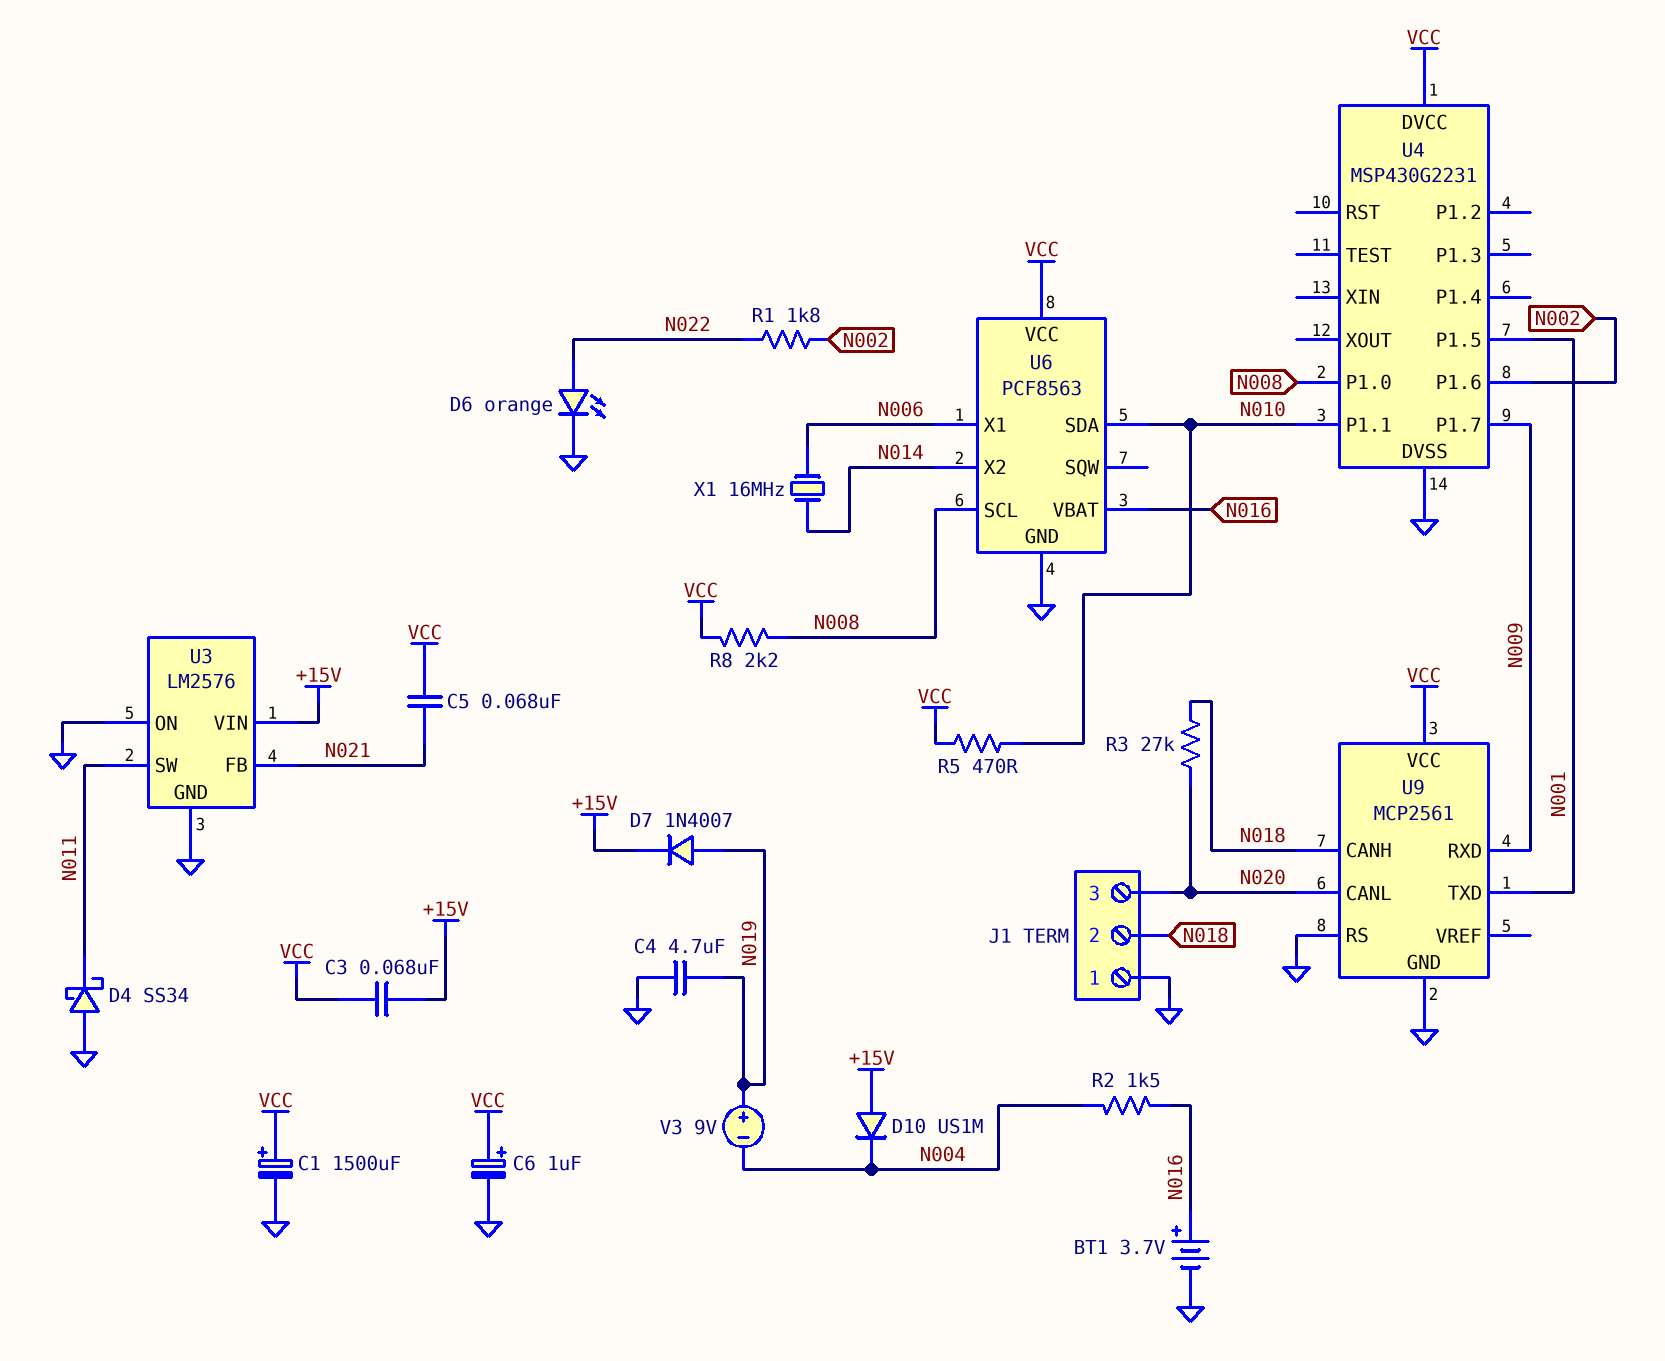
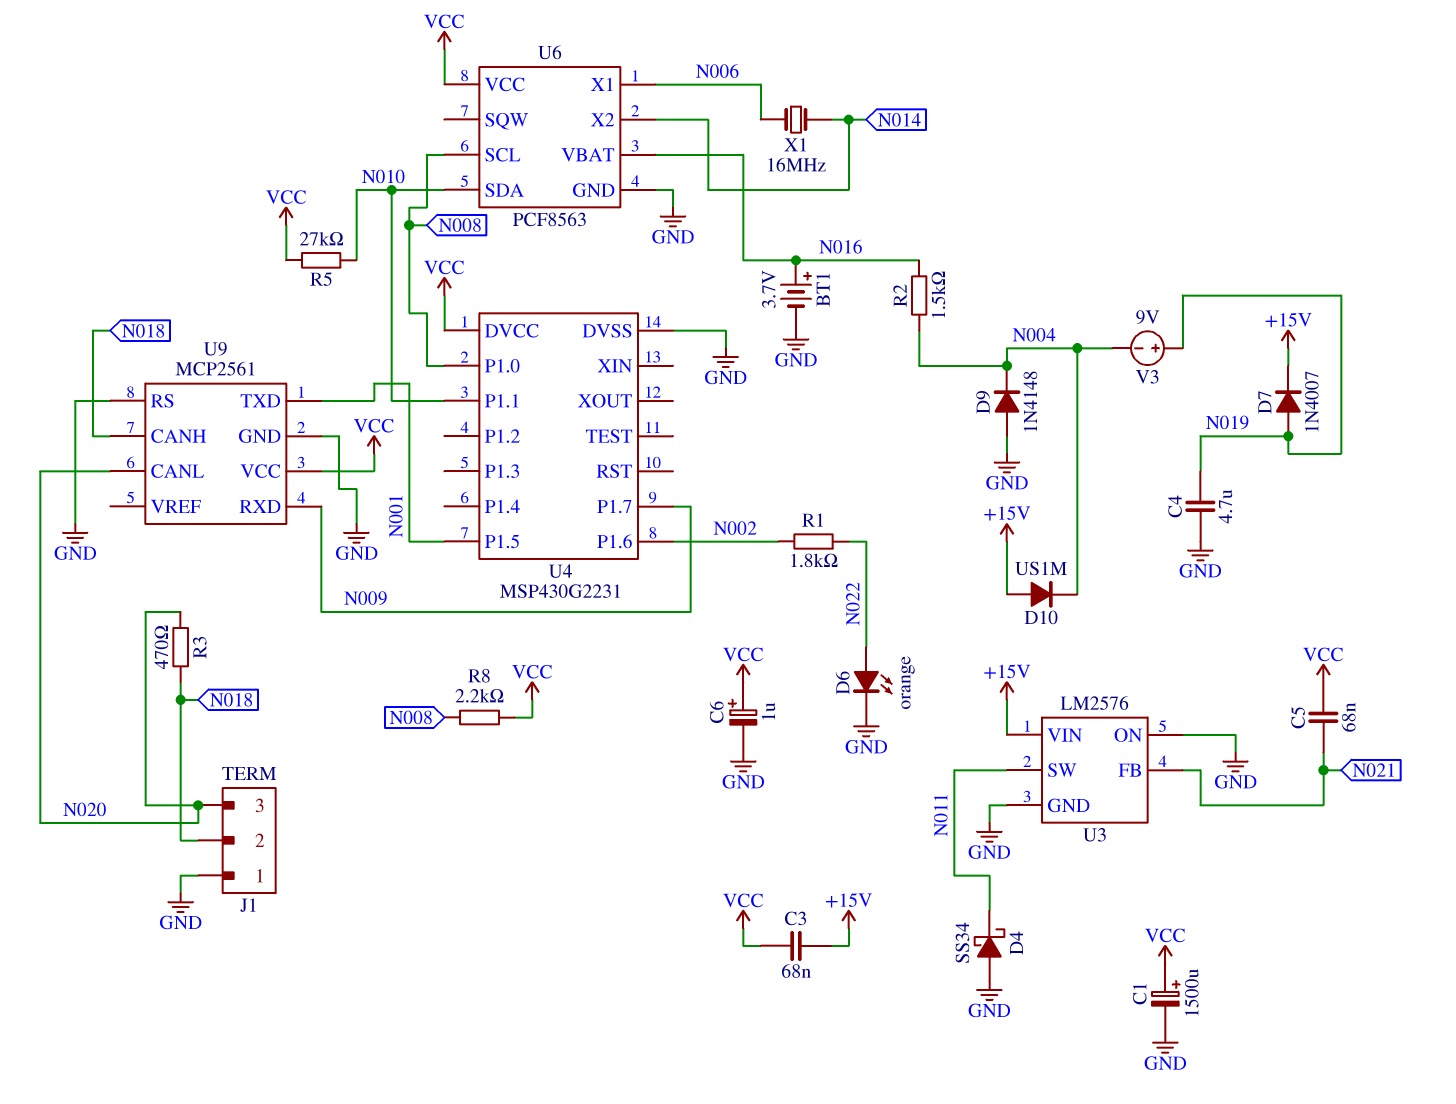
D9: none -> diode 1N4148 (A GND, K N004)
R3: 27k (N018, N020) -> 470 (N018, N020)
R5: 470 (N010, VCC) -> 27k (N010, VCC)

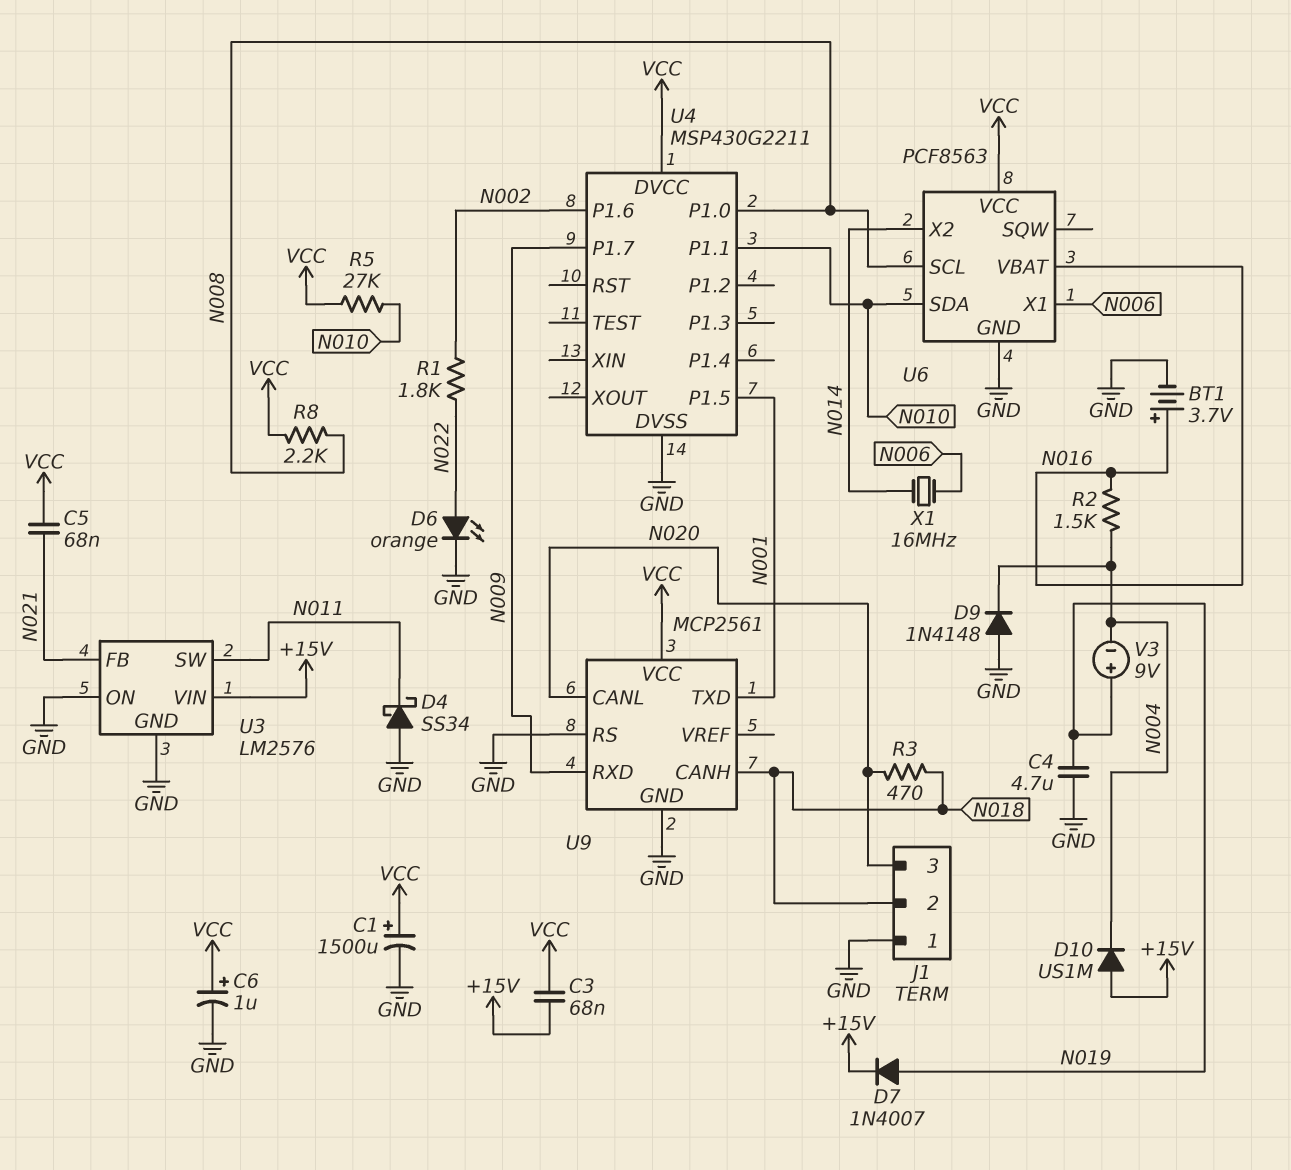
U4: MSP430G2231 -> MSP430G2211

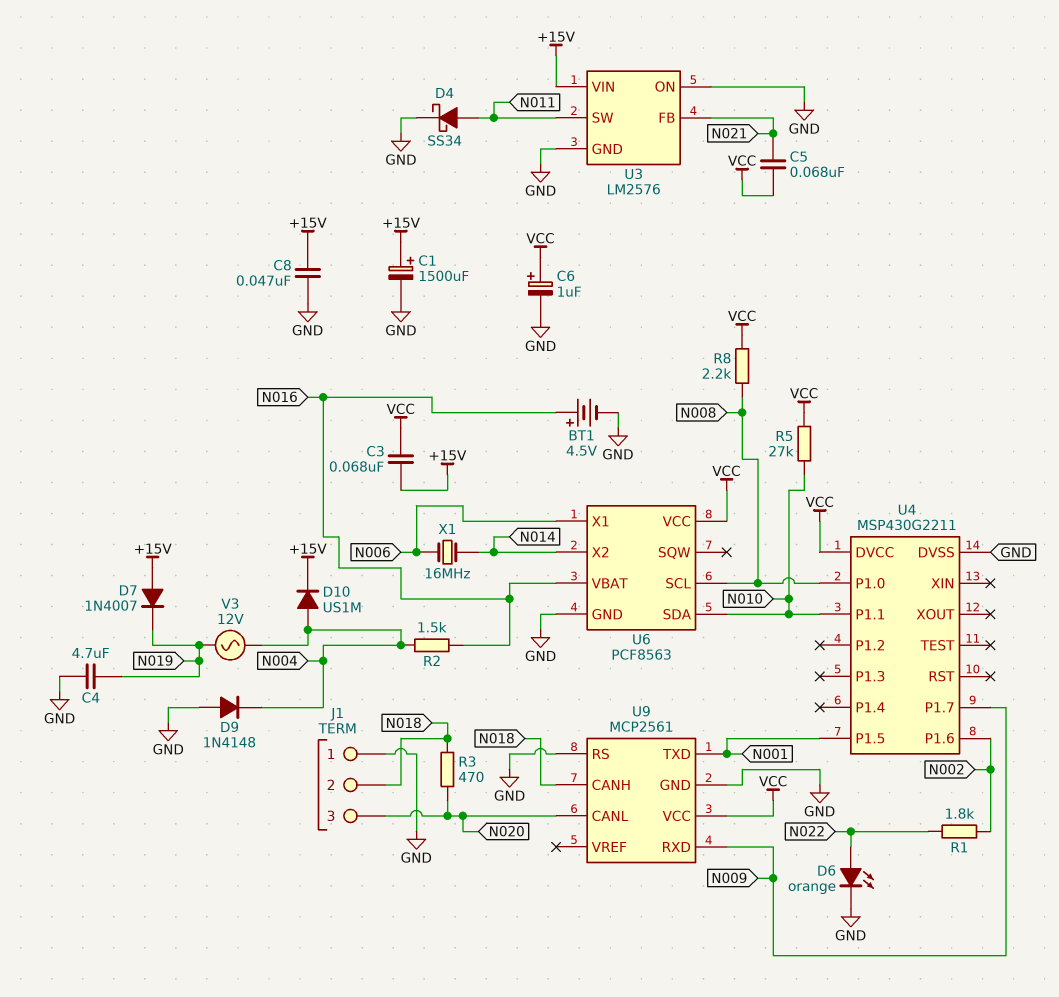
BT1: 3.7V (plus N016, minus GND) -> 4.5V (plus N016, minus GND)
C1: 1500uF (plus VCC, minus GND) -> 1500uF (plus +15V, minus GND)
C8: none -> 47nF (+15V, GND)
D4: schottky SS34 (A GND, K N011) -> schottky SS34 (A N011, K GND)
D7: diode 1N4007 (A N019, K +15V) -> diode 1N4007 (A +15V, K N019)
D10: diode US1M (A +15V, K N004) -> diode US1M (A N004, K +15V)
V3: 9V (plus N019, minus N004) -> AC 12V (N004, N019)

